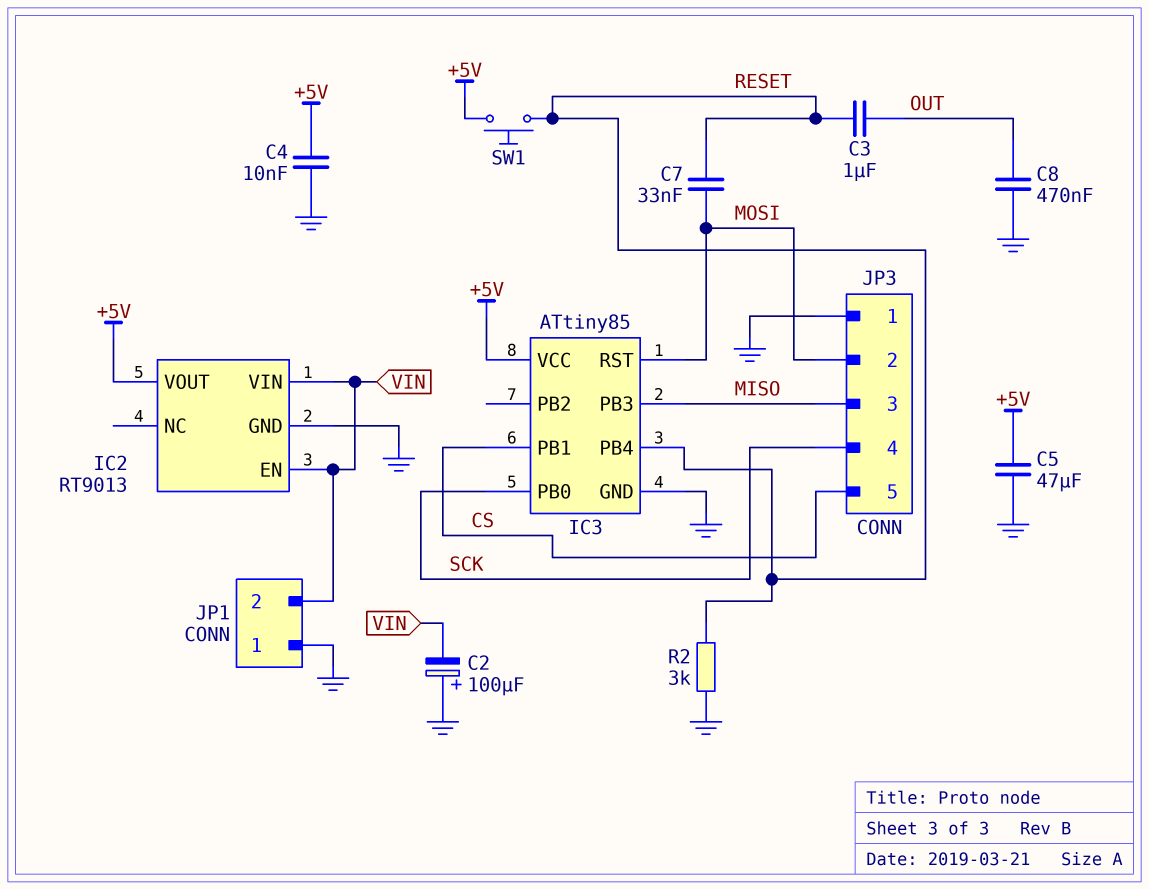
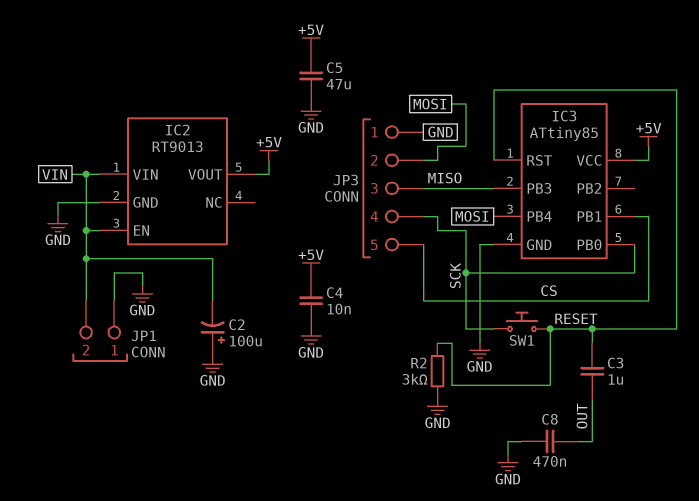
C7: 33nF (MOSI, RESET) -> none
IC3 pin PB4: RESET -> MOSI
IC3 pin RST: MOSI -> RESET
SW1: button (+5V, RESET) -> button (RESET, SCK)

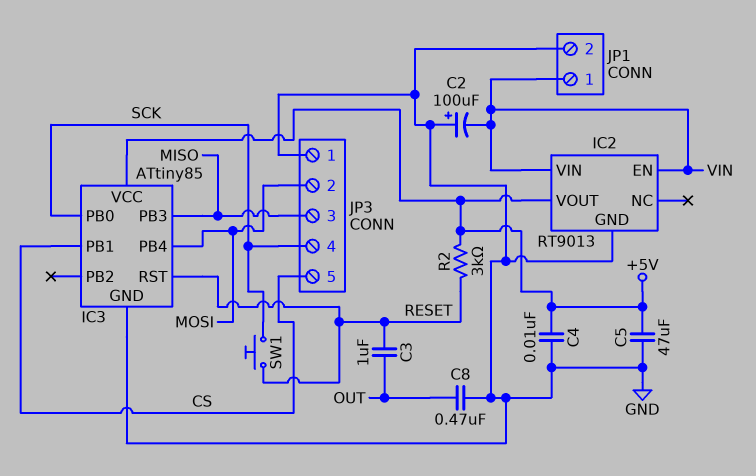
JP1 pin 1: GND -> VIN
JP1 pin 2: VIN -> GND
R2: 3k (GND, RESET) -> 3k (+5V, RESET)

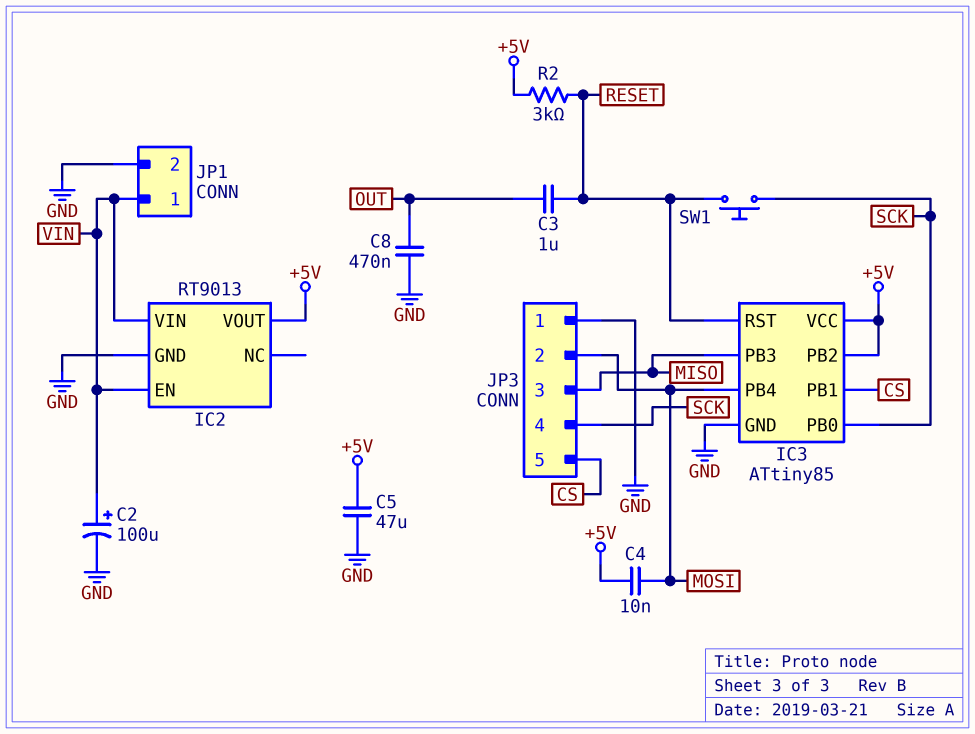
C2: 100uF (plus GND, minus VIN) -> 100uF (plus VIN, minus GND)
C4: 10nF (+5V, GND) -> 10nF (+5V, MOSI)
IC3 pin PB2: none -> +5V

